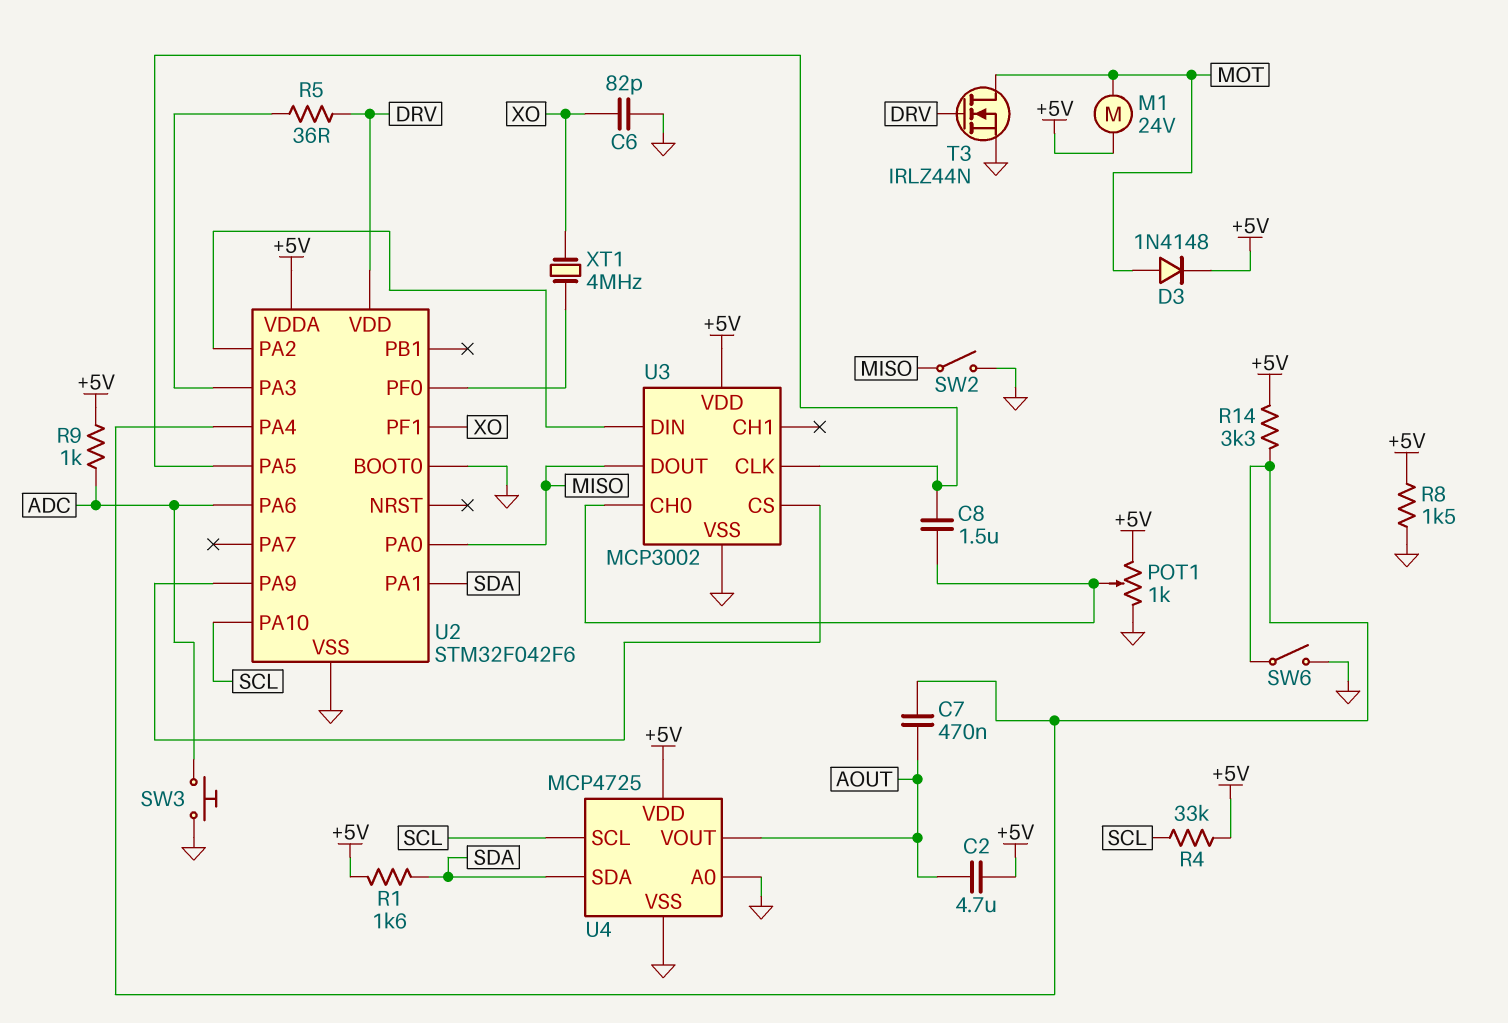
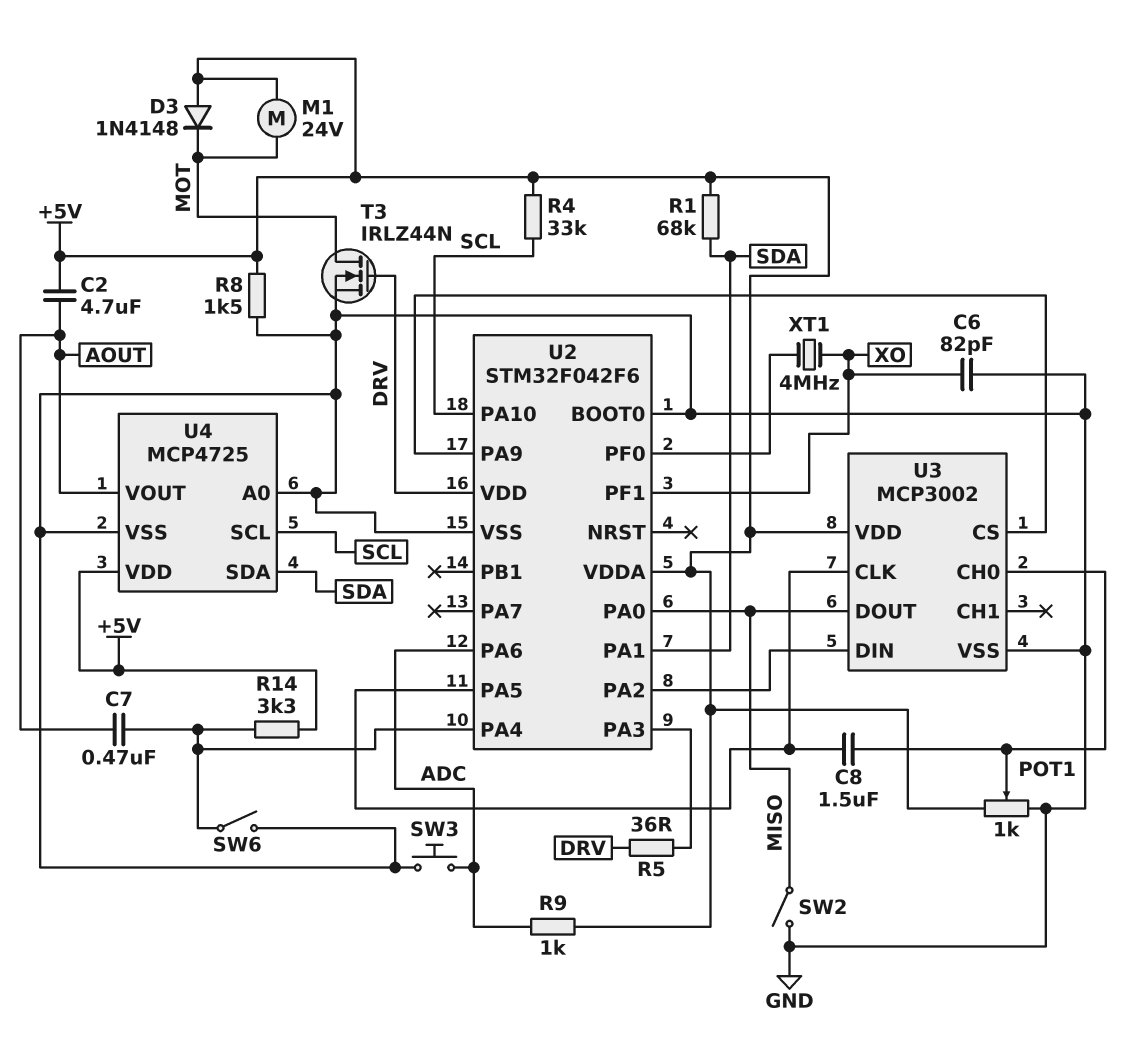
D3: diode 1N4148 (A MOT, K +5V) -> diode 1N4148 (A +5V, K MOT)
R1: 1.6k (+5V, SDA) -> 68k (+5V, SDA)

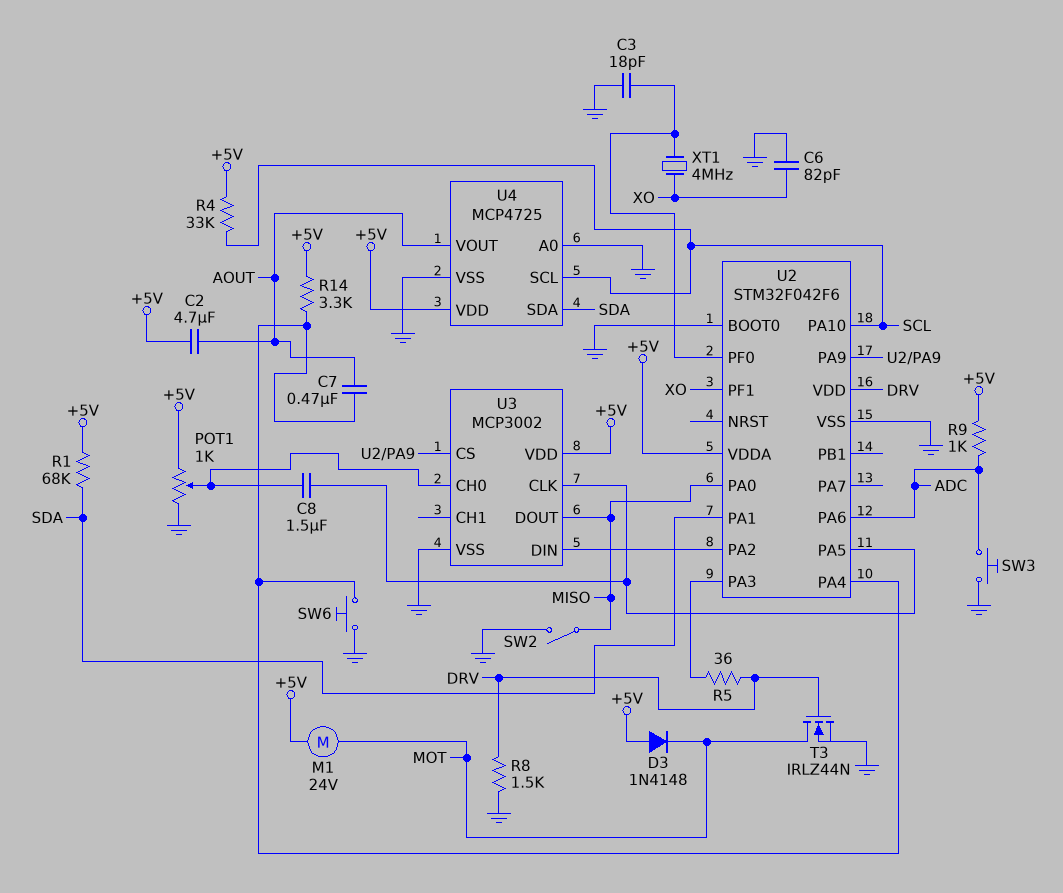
C3: none -> 18pF (GND, U2/PF0)
R8: 1.5k (+5V, GND) -> 1.5k (DRV, GND)
SW6: switch (GND, U2/PA4) -> button (GND, U2/PA4)

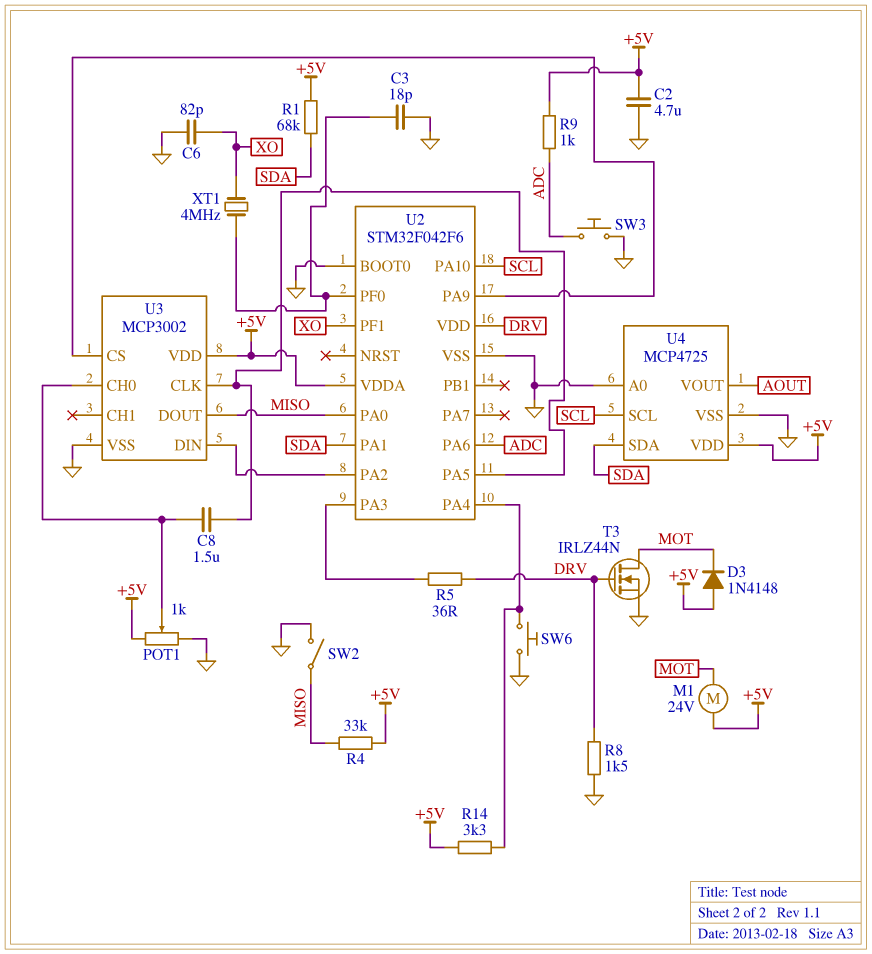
C2: 4.7uF (+5V, AOUT) -> 4.7uF (+5V, GND)
C7: 470nF (AOUT, U2/PA4) -> none
R4: 33k (+5V, SCL) -> 33k (+5V, MISO)

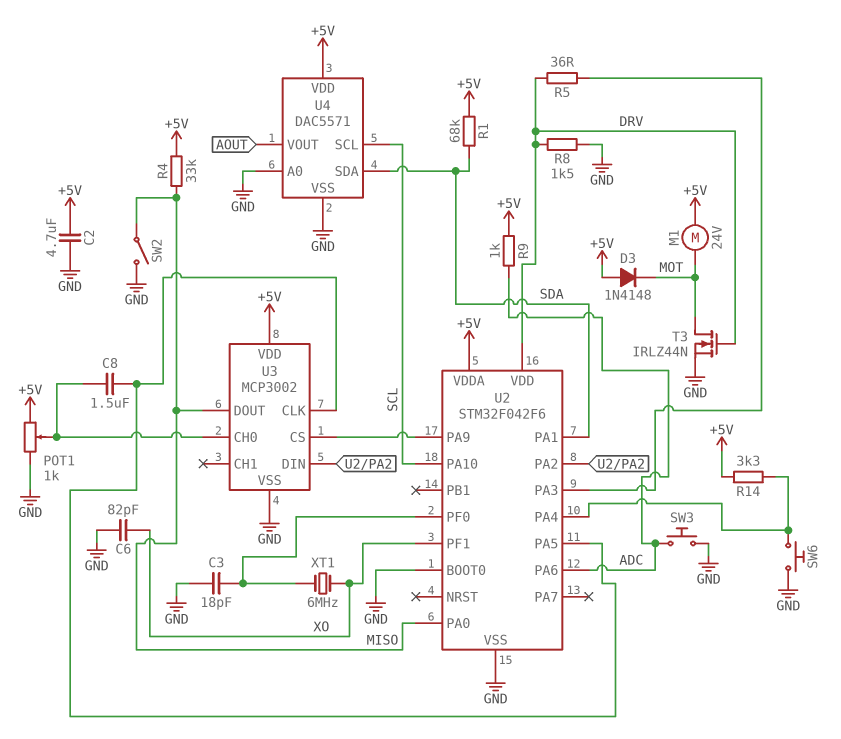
U4: MCP4725 -> DAC5571
XT1: 4MHz (U2/PF0, XO) -> 6MHz (U2/PF0, XO)

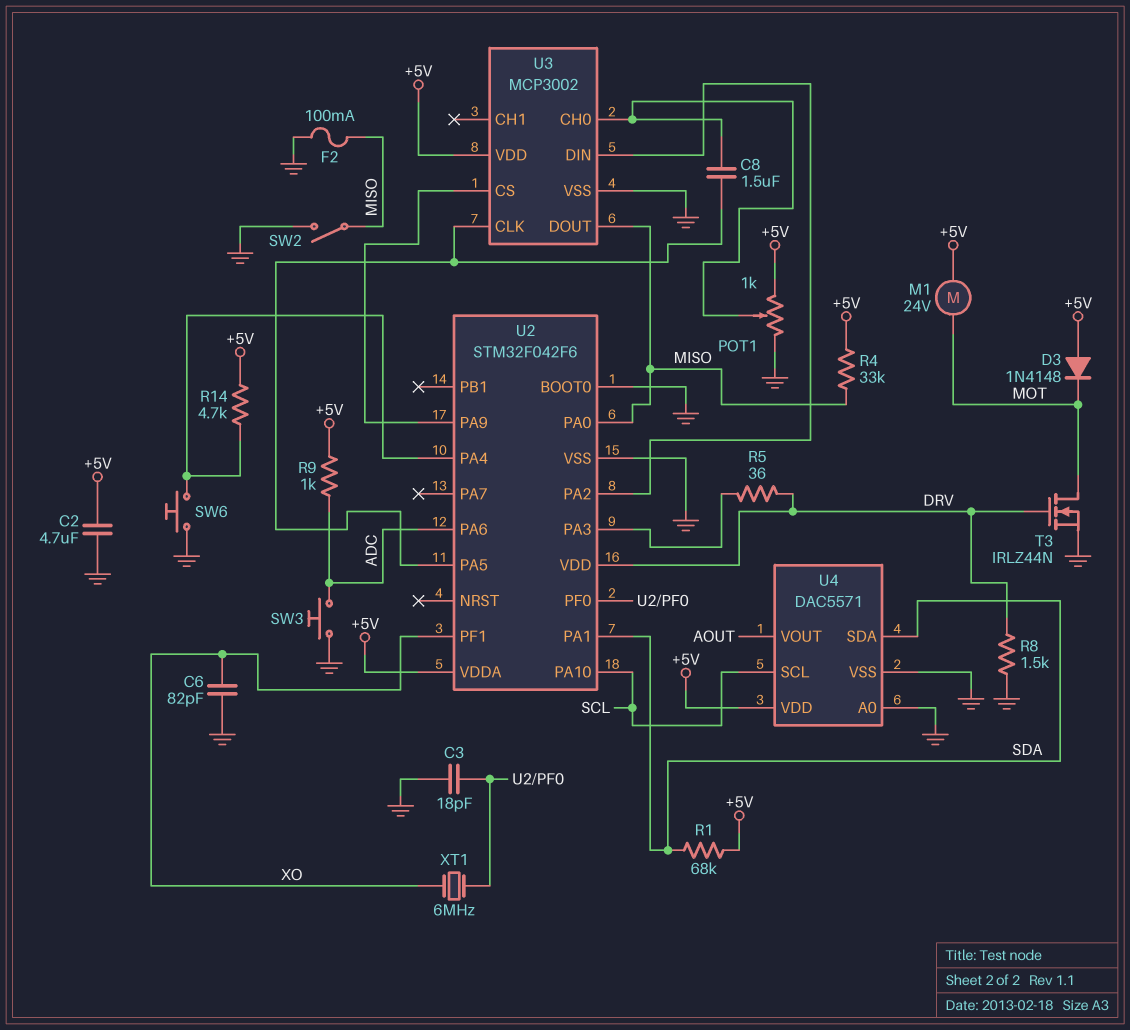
F2: none -> 100mA (GND, MISO)
R14: 3.3k (+5V, U2/PA4) -> 4.7k (+5V, U2/PA4)

